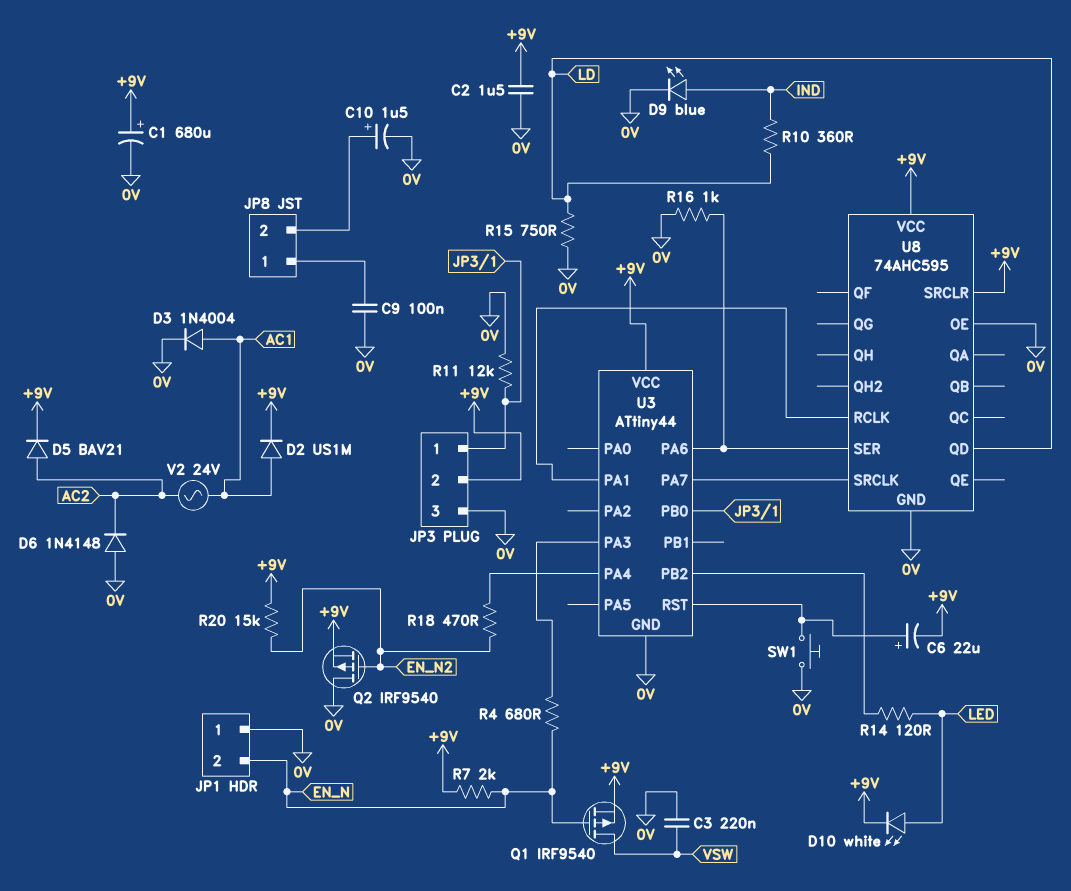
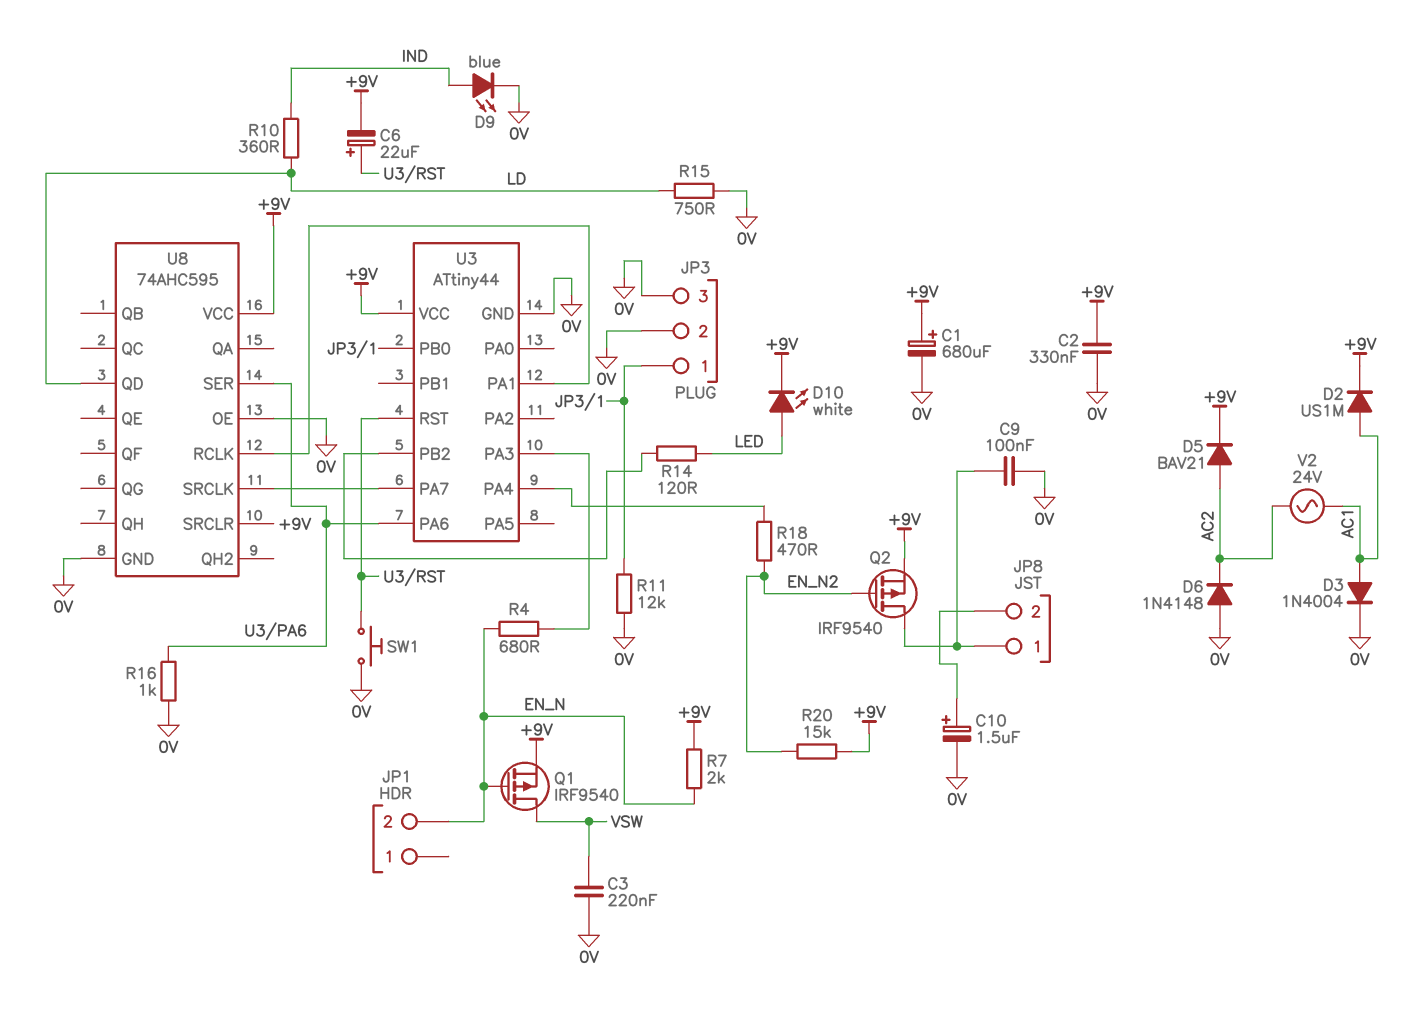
C2: 1.5uF (+9V, 0V) -> 330nF (+9V, 0V)
JP1 pin 1: 0V -> none
JP3 pin 2: +9V -> 0V
Q2: PMOS IRF9540 (G EN_N2, D 0V, S +9V) -> PMOS IRF9540 (G EN_N2, D JP8/1, S +9V)

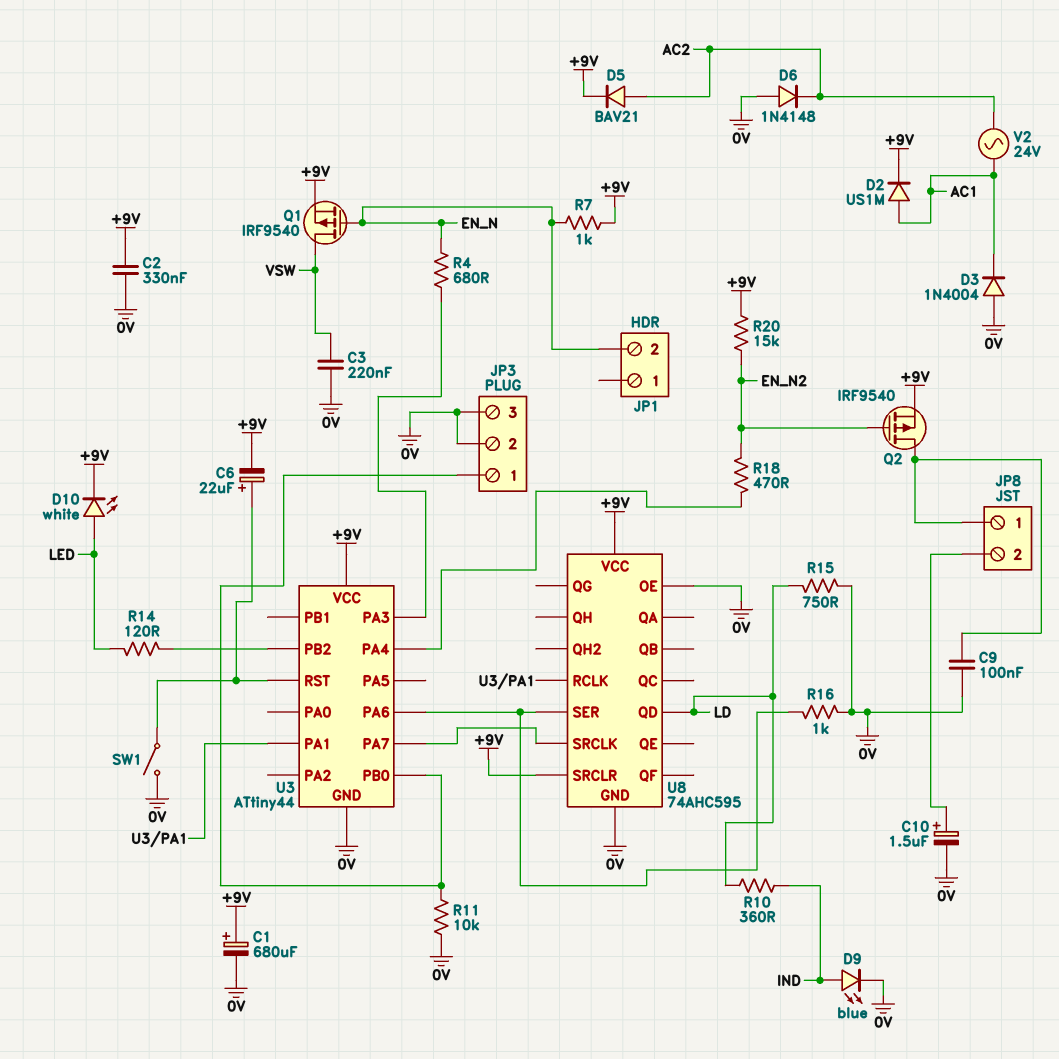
D3: diode 1N4004 (A AC1, K 0V) -> diode 1N4004 (A 0V, K AC1)
R7: 2k (+9V, EN_N) -> 1k (+9V, EN_N)
R11: 12k (0V, JP3/1) -> 10k (0V, JP3/1)
SW1: button (0V, U3/RST) -> switch (0V, U3/RST)

